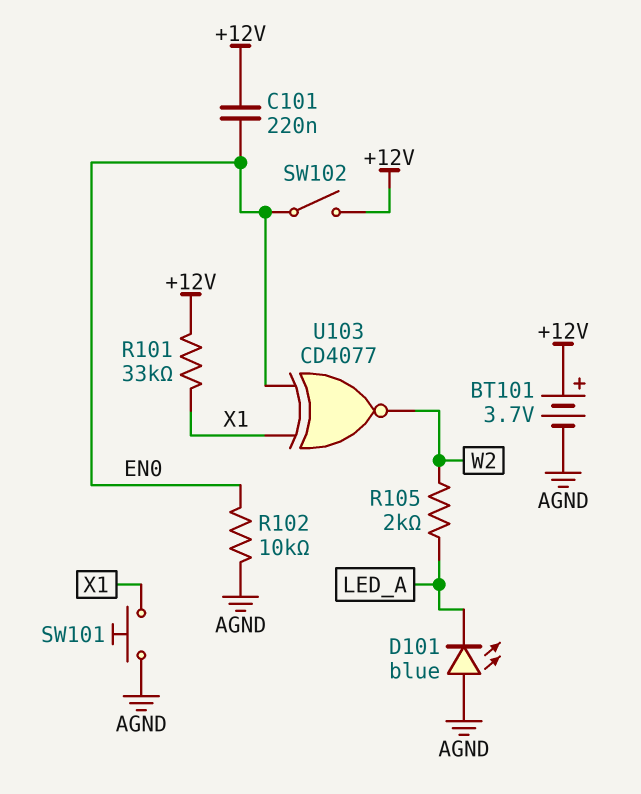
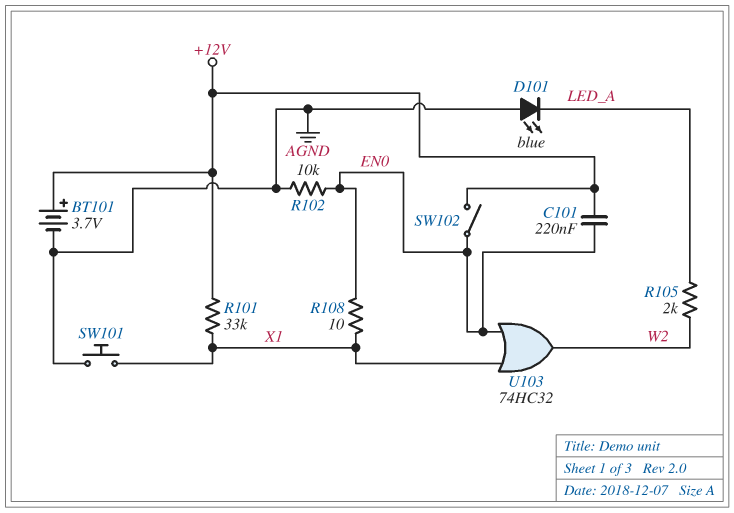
R108: none -> 10 (EN0, X1)
U103: XNOR CD4077 (in EN0, in X1, out W2) -> OR 74HC32 (in EN0, in X1, out W2)

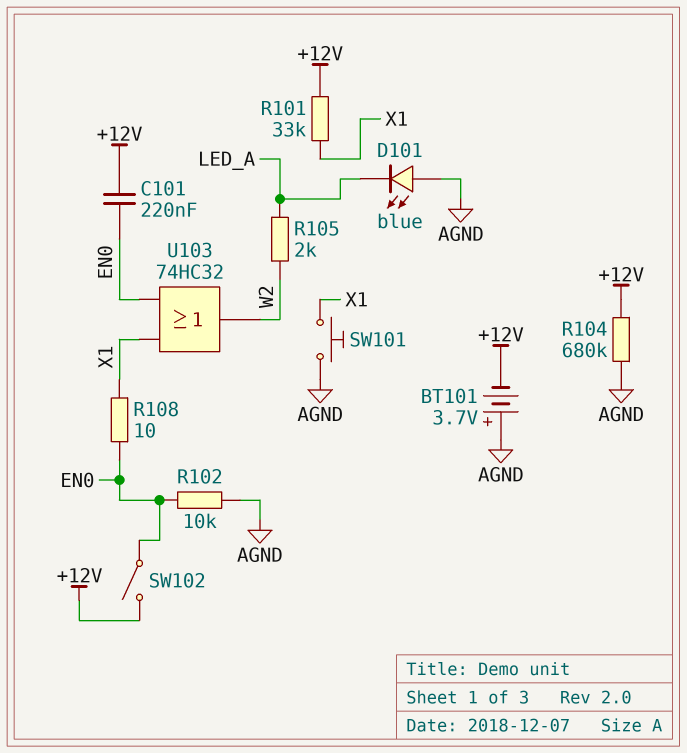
BT101: 3.7V (plus +12V, minus AGND) -> 3.7V (plus AGND, minus +12V)
R104: none -> 680k (+12V, AGND)

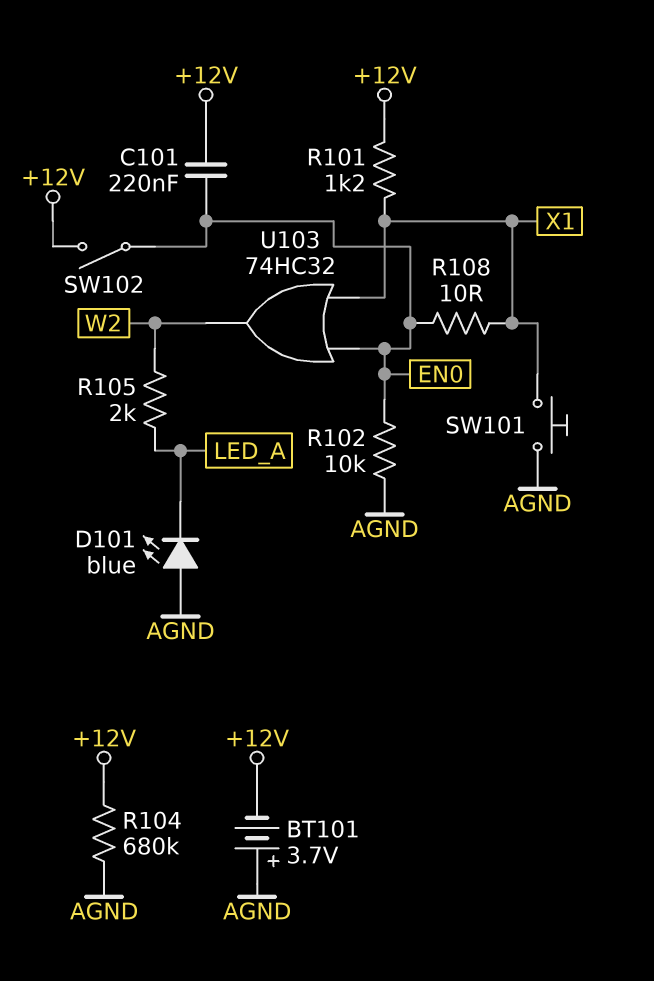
R101: 33k (+12V, X1) -> 1.2k (+12V, X1)

